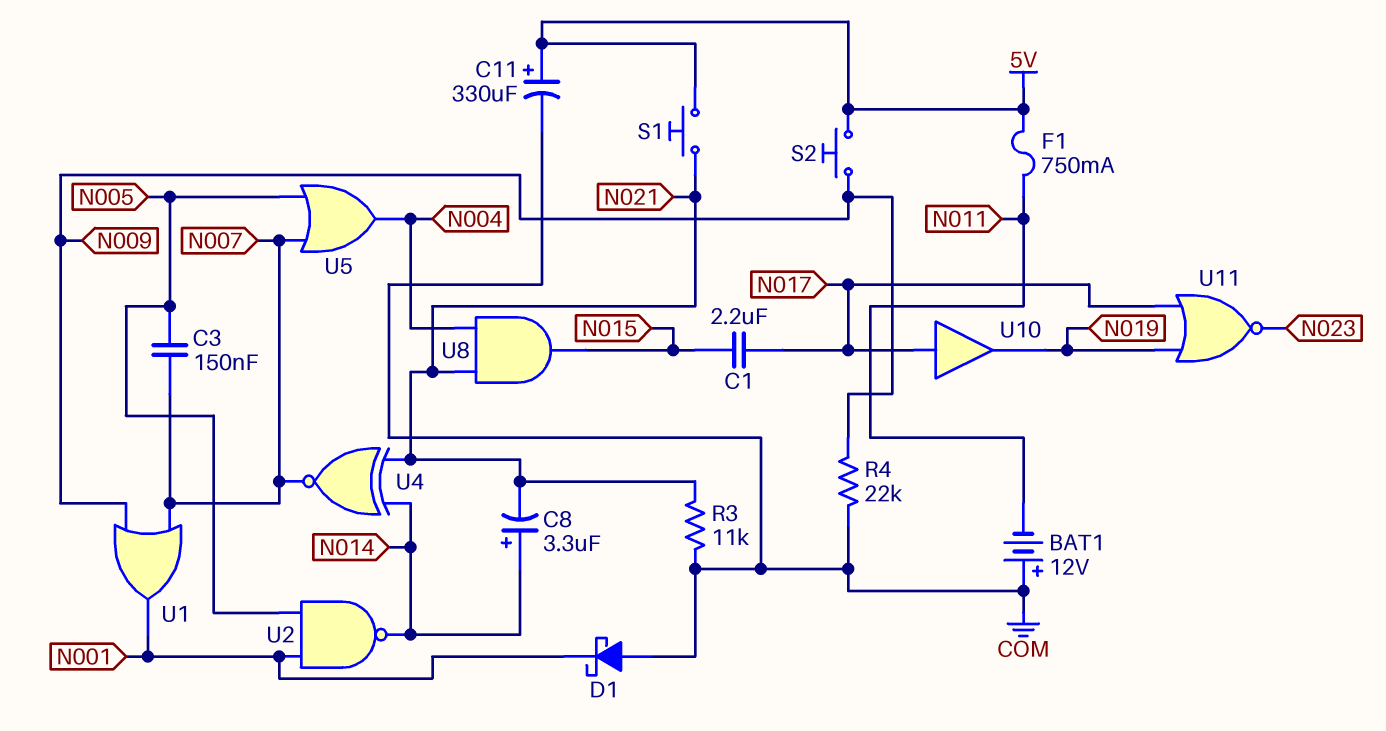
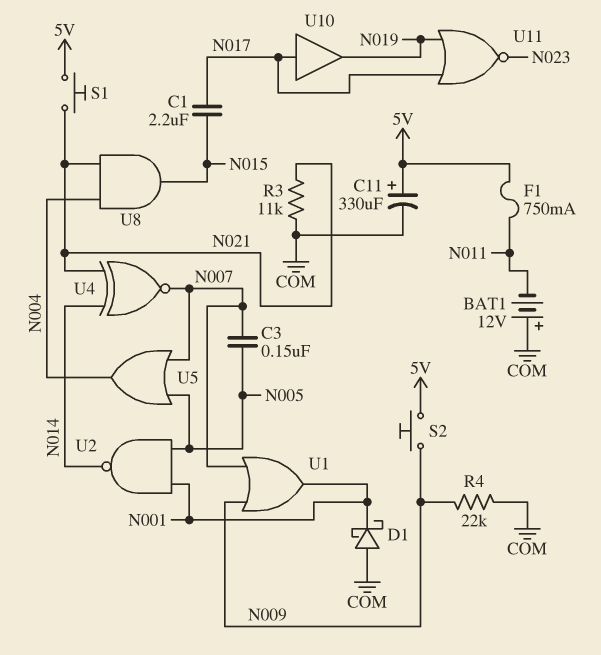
C8: 3.3uF (plus N014, minus N021) -> none

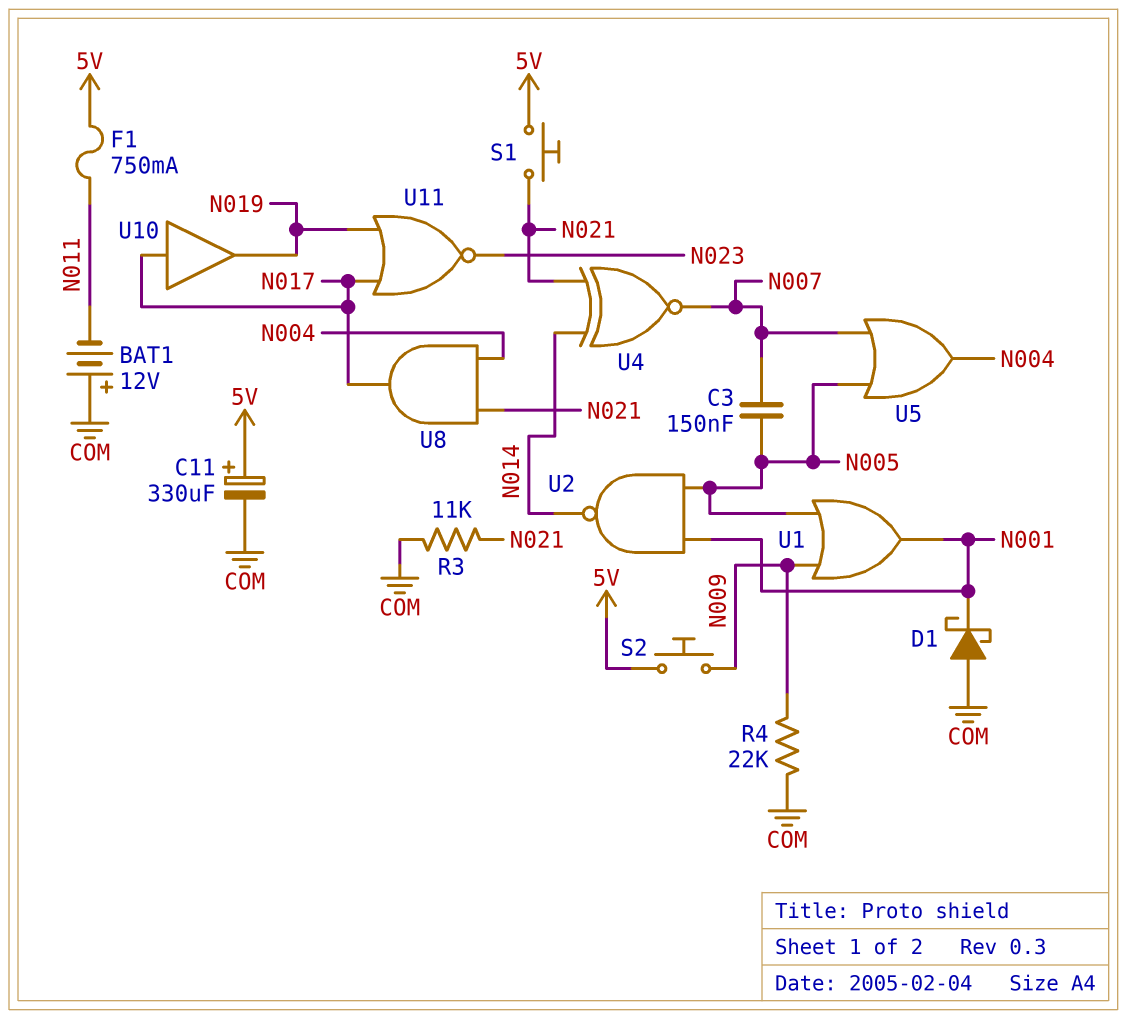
C1: 2.2uF (N015, N017) -> none
U1: OR (in N007, in N009, out N001) -> OR (in N005, in N009, out N001)
U8: AND (in N004, in N021, out N015) -> AND (in N004, in N021, out N017)

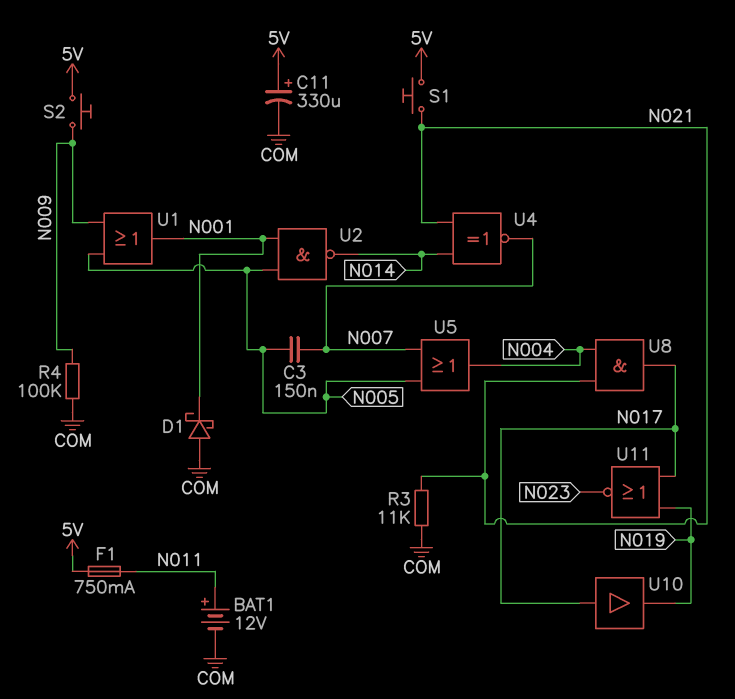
BAT1: 12V (plus COM, minus N011) -> 12V (plus N011, minus COM)
R4: 22k (COM, N009) -> 100k (COM, N009)

